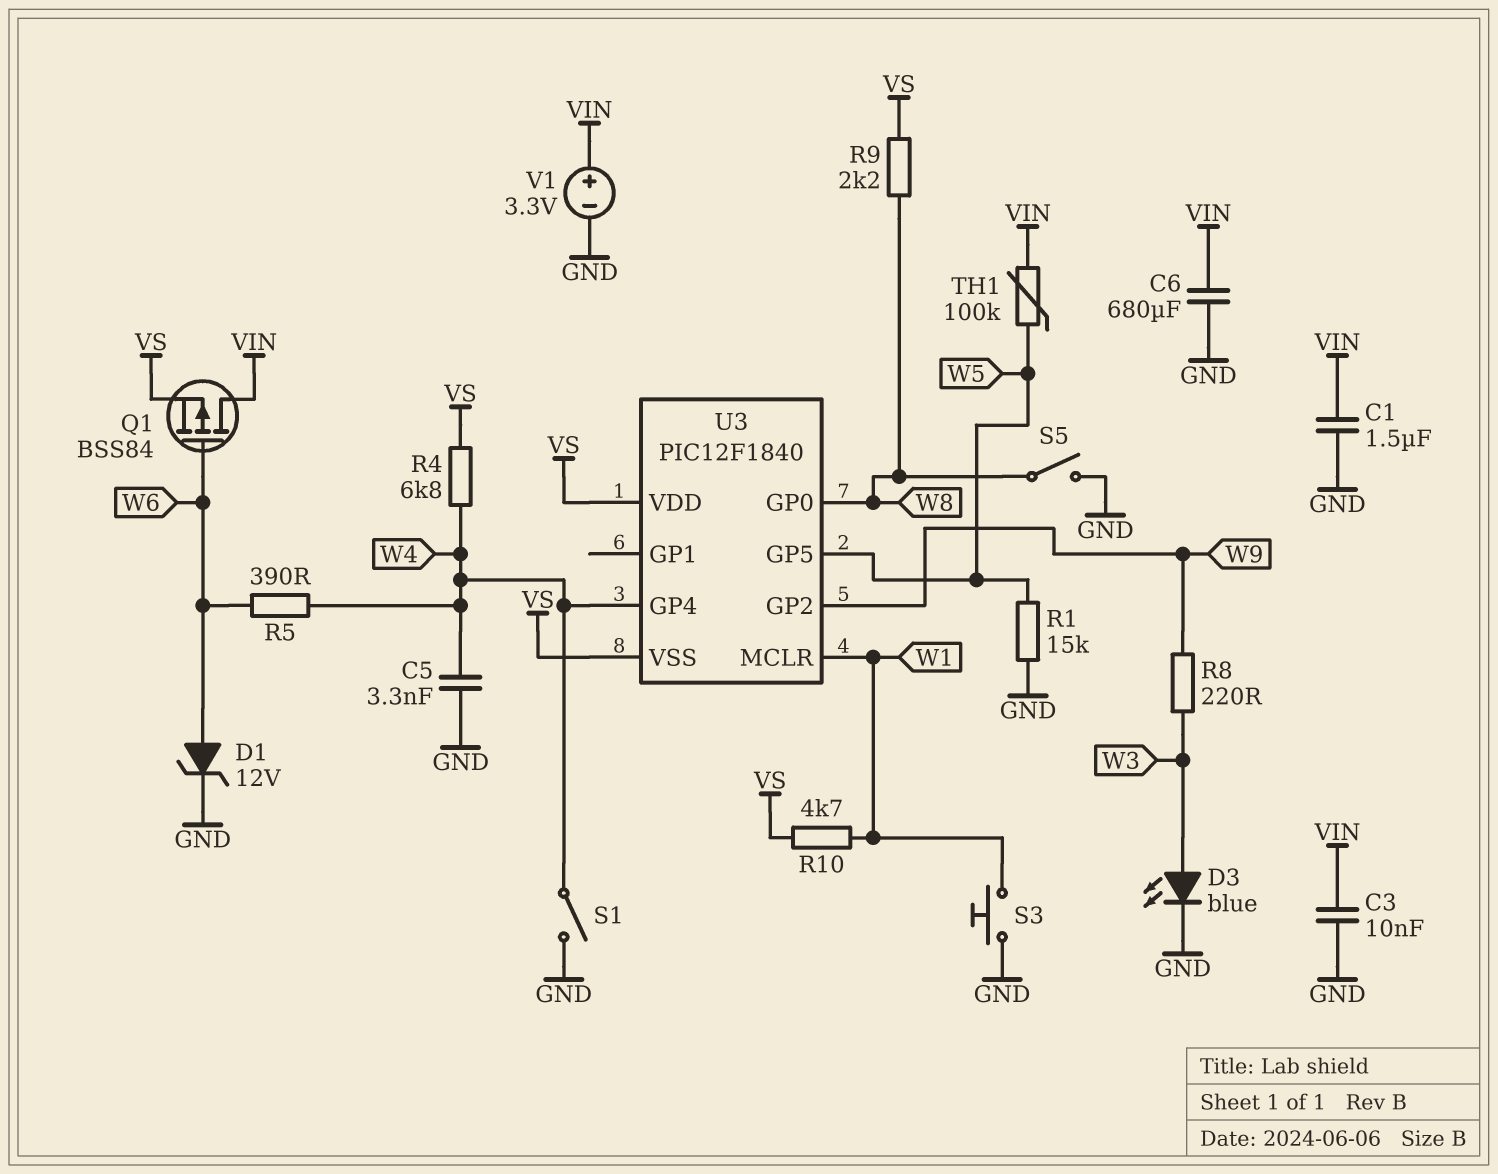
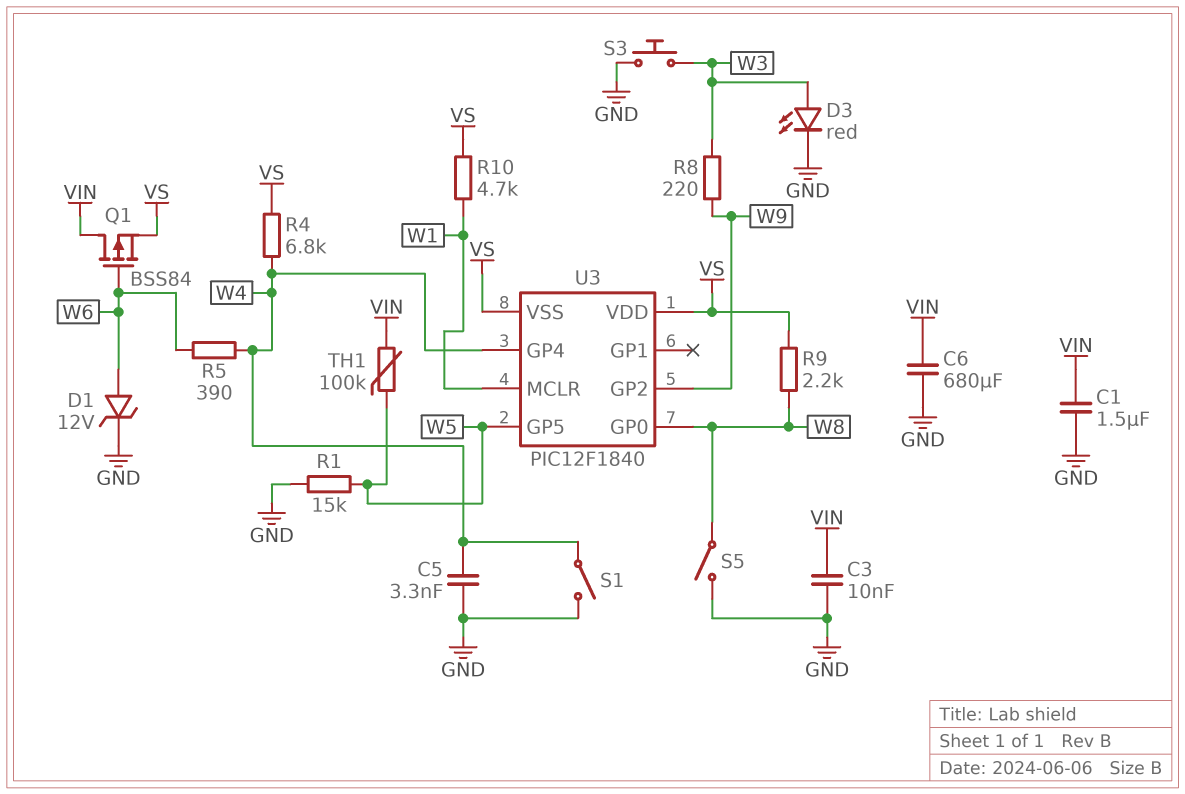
D3: LED blue (A W3, K GND) -> LED red (A W3, K GND)
S3: button (GND, W1) -> button (GND, W3)
V1: 3.3V (plus VIN, minus GND) -> none

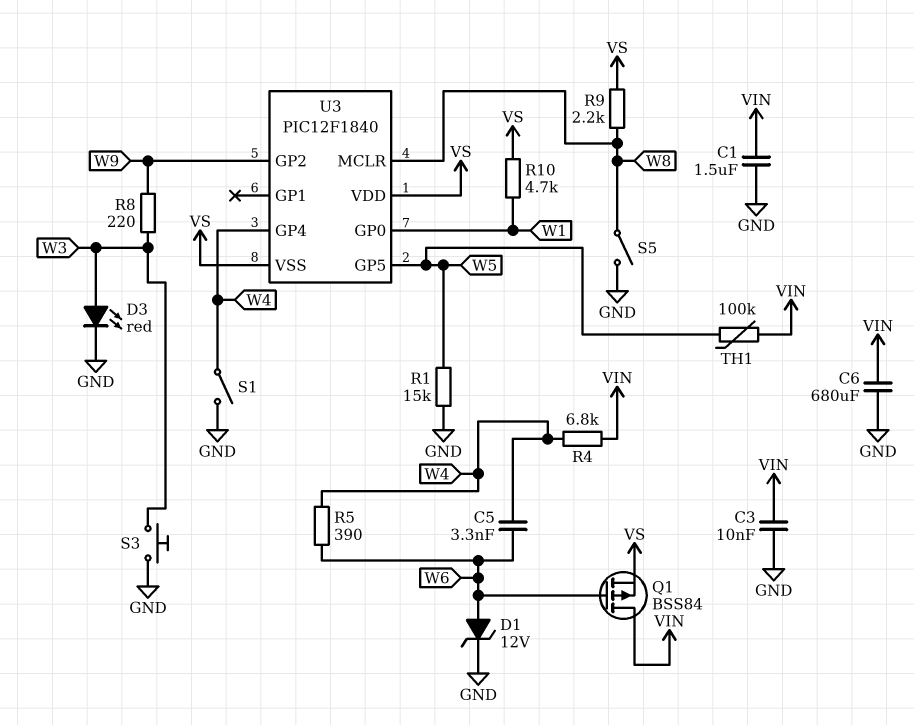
C5: 3.3nF (GND, W4) -> 3.3nF (W4, W6)
R4: 6.8k (VS, W4) -> 6.8k (VIN, W4)
U3 pin GP0: W8 -> W1
U3 pin MCLR: W1 -> W8

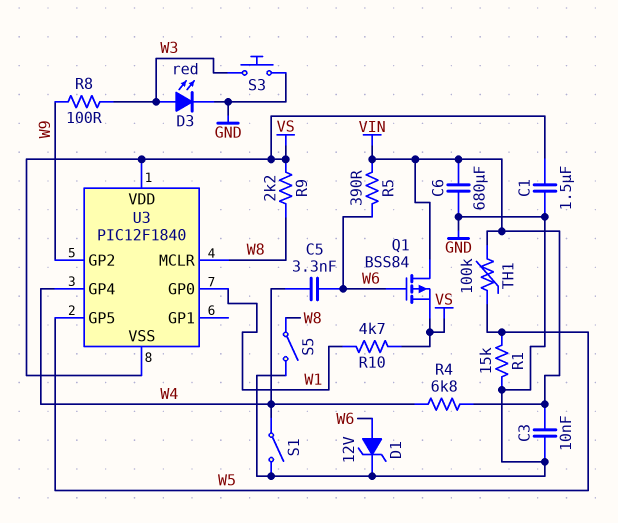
C1: 1.5uF (GND, VIN) -> 1.5uF (GND, VS)
R5: 390 (W4, W6) -> 390 (VIN, W6)
R8: 220 (W3, W9) -> 100 (W3, W9)

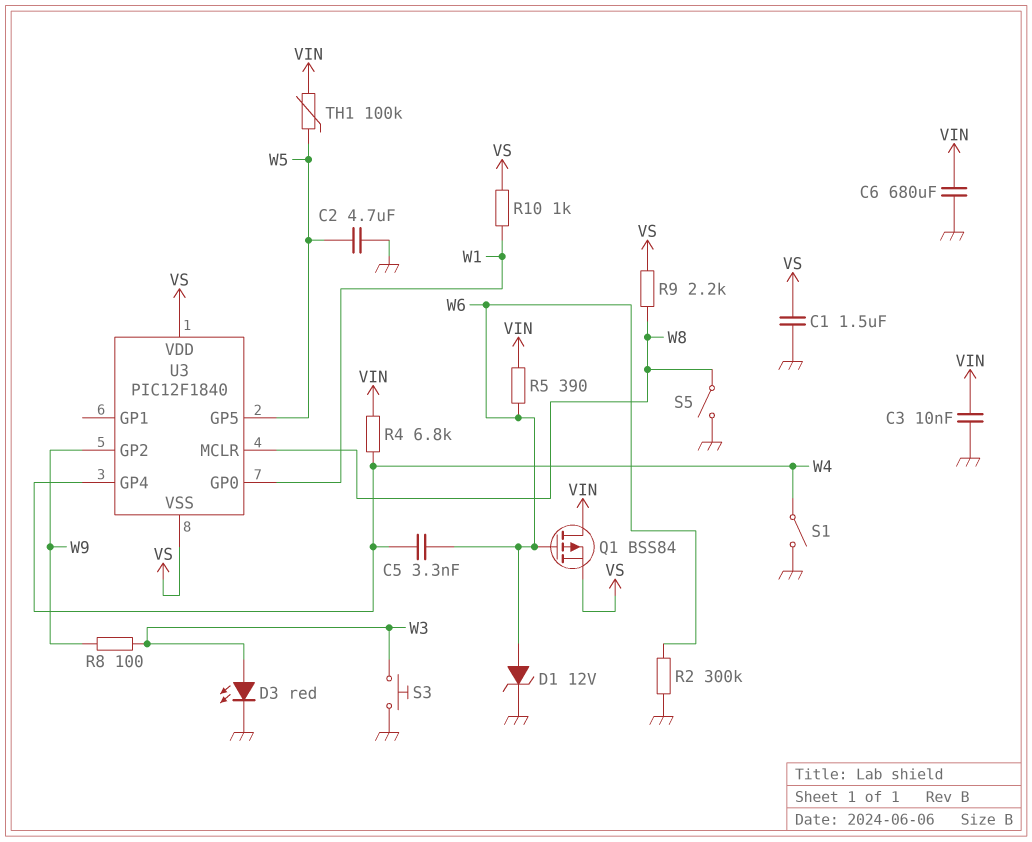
C2: none -> 4.7uF (GND, W5)
R1: 15k (GND, W5) -> none
R2: none -> 300k (GND, W6)
R10: 4.7k (VS, W1) -> 1k (VS, W1)

